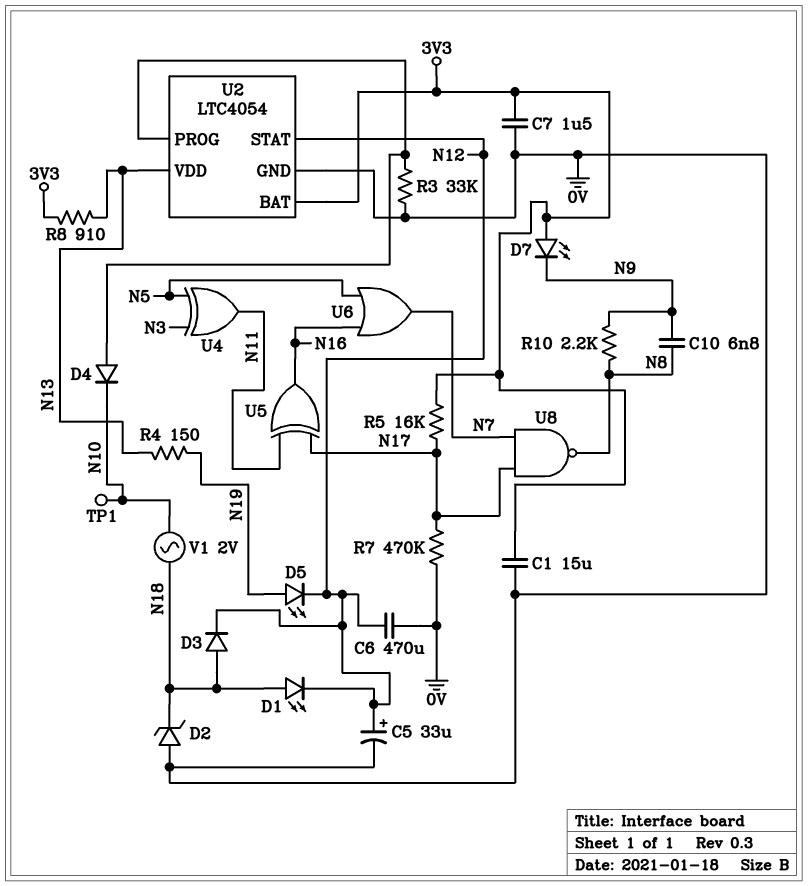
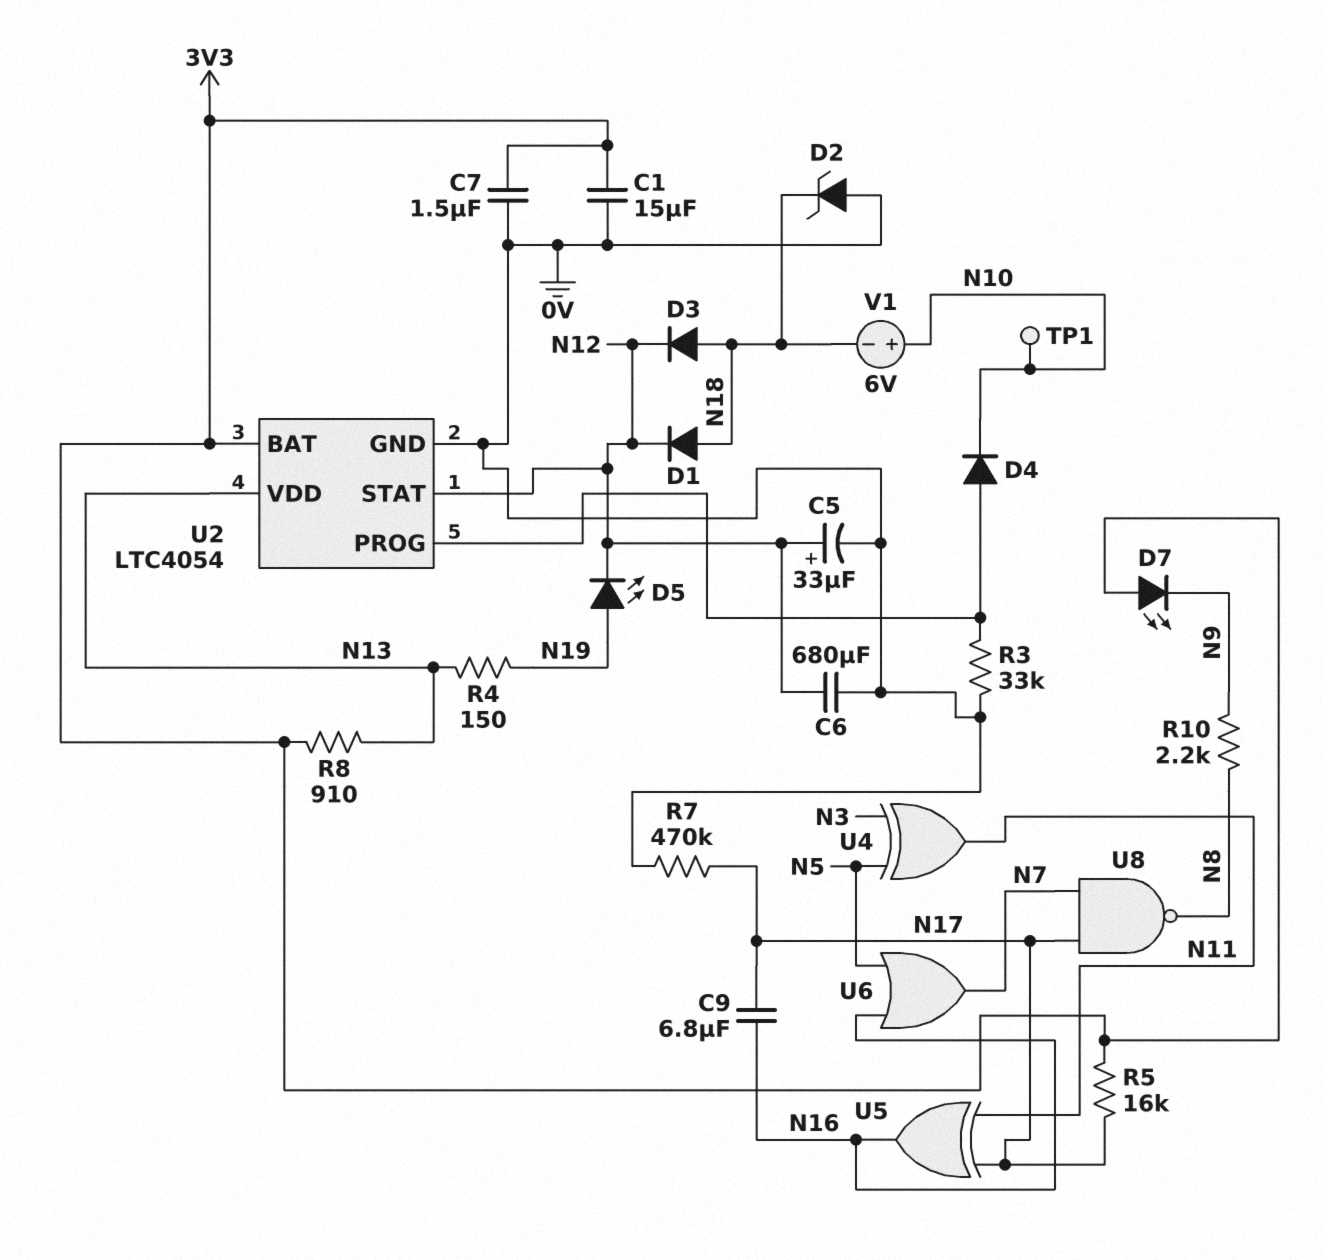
C6: 470uF (0V, N12) -> 680uF (0V, N12)
C9: none -> 6.8uF (N16, N17)
C10: 6.8nF (N8, N9) -> none
D1: LED (A N18, K N12) -> diode (A N18, K N12)
V1: AC 2V (N10, N18) -> 6V (plus N10, minus N18)

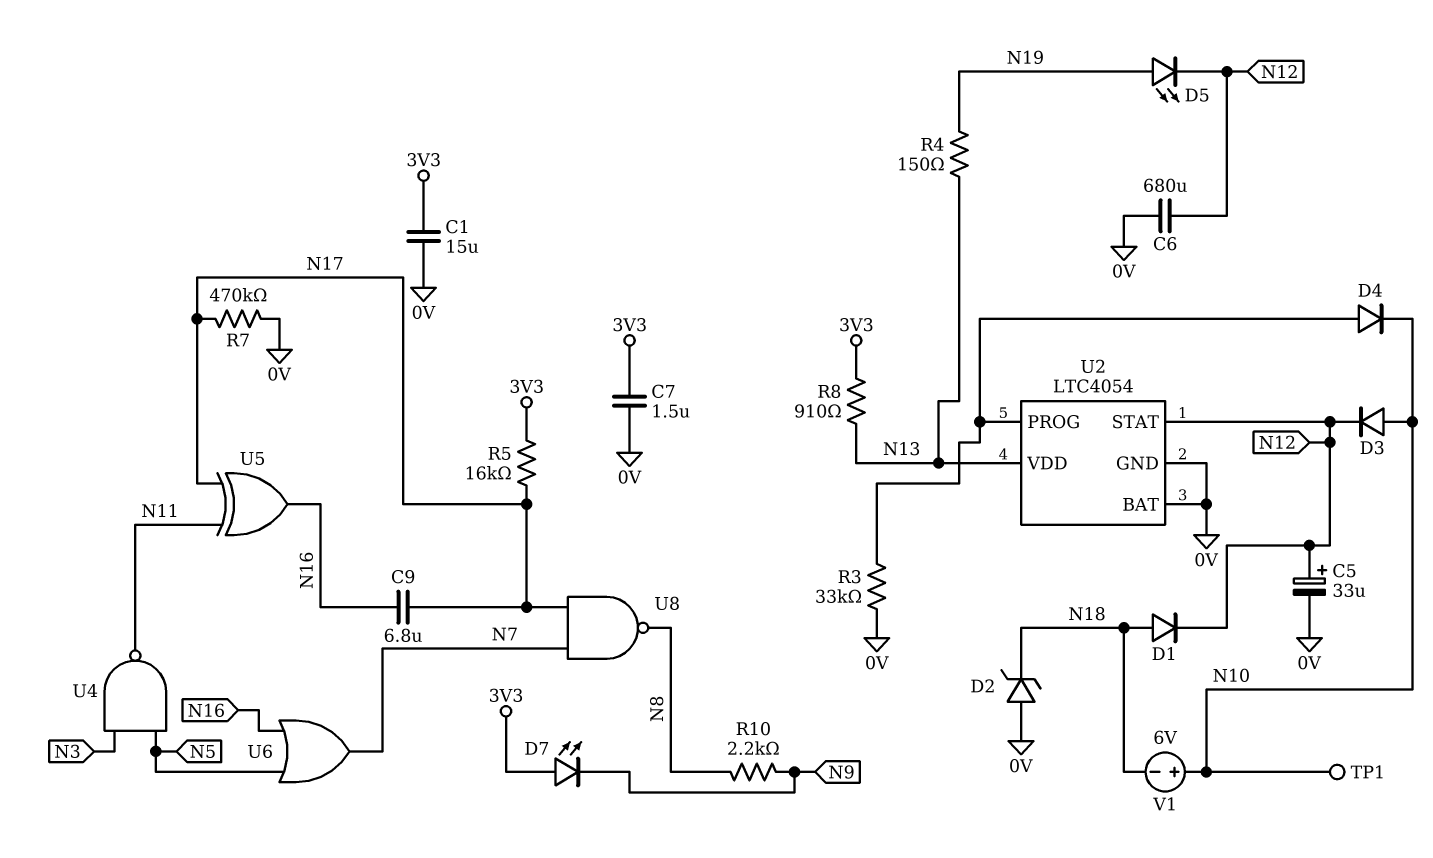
D3: diode (A N18, K N12) -> diode (A N10, K N12)
U2 pin BAT: 3V3 -> 0V
U4: XOR (in N3, in N5, out N11) -> NAND (in N3, in N5, out N11)

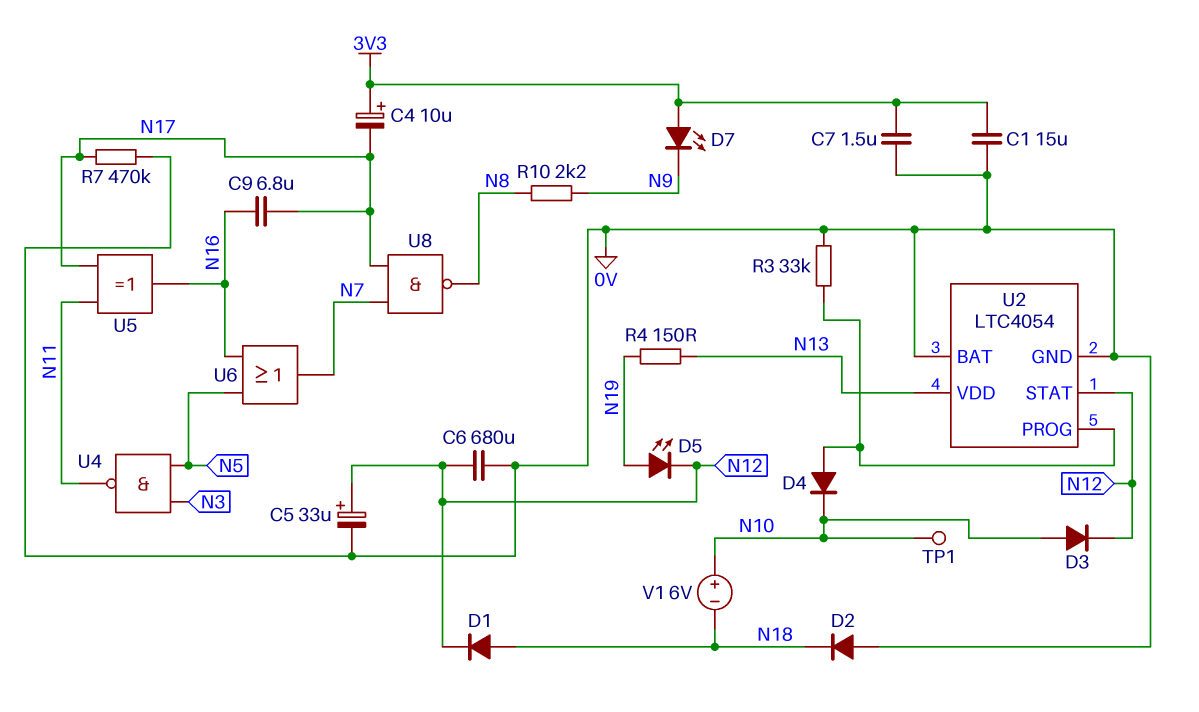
C4: none -> 10uF (plus 3V3, minus N17)
D2: zener (A 0V, K N18) -> diode (A 0V, K N18)
R5: 16k (3V3, N17) -> none
R8: 910 (3V3, N13) -> none

